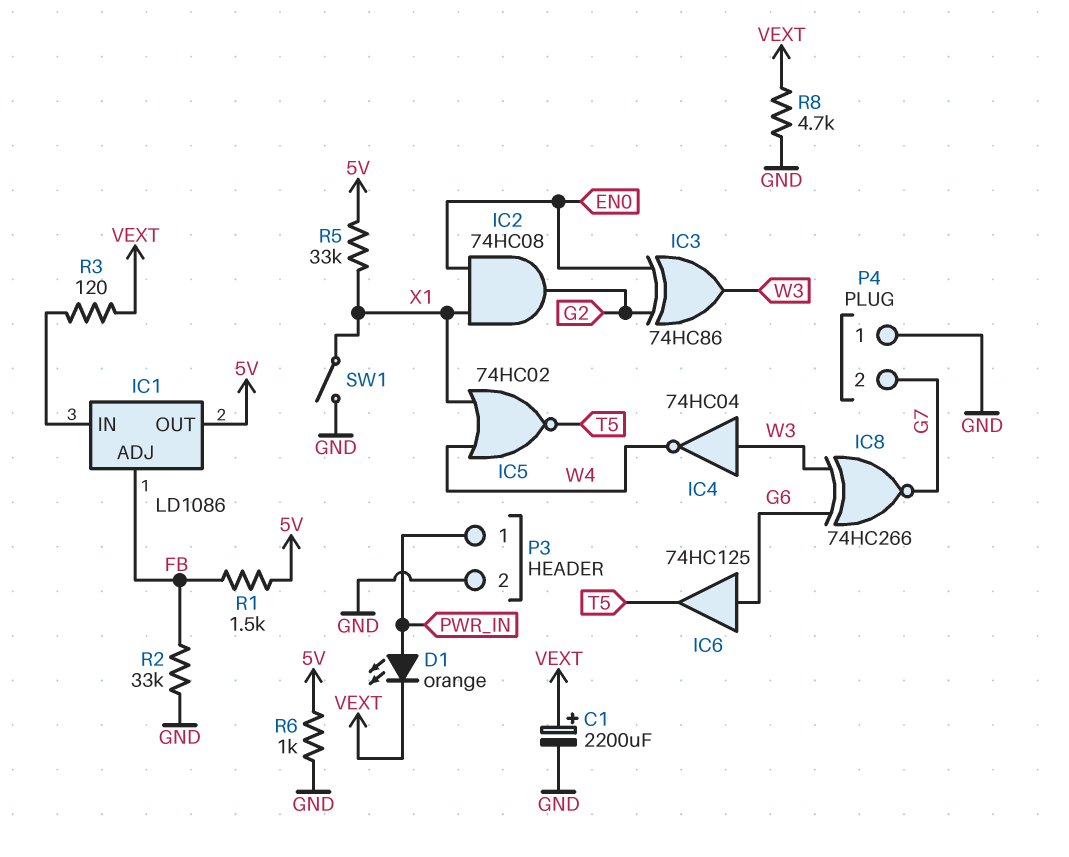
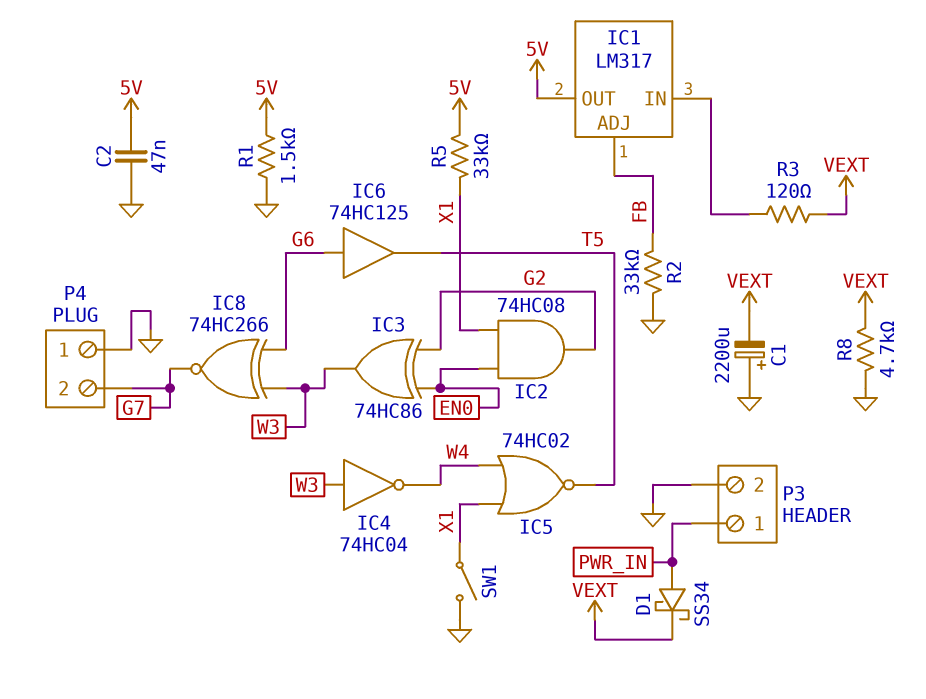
C1: 2200uF (plus VEXT, minus GND) -> 2200uF (plus GND, minus VEXT)
C2: none -> 47nF (5V, GND)
D1: LED orange (A PWR_IN, K VEXT) -> schottky SS34 (A PWR_IN, K VEXT)
IC1: LD1086 -> LM317
R1: 1.5k (5V, FB) -> 1.5k (5V, GND)
R6: 1k (5V, GND) -> none

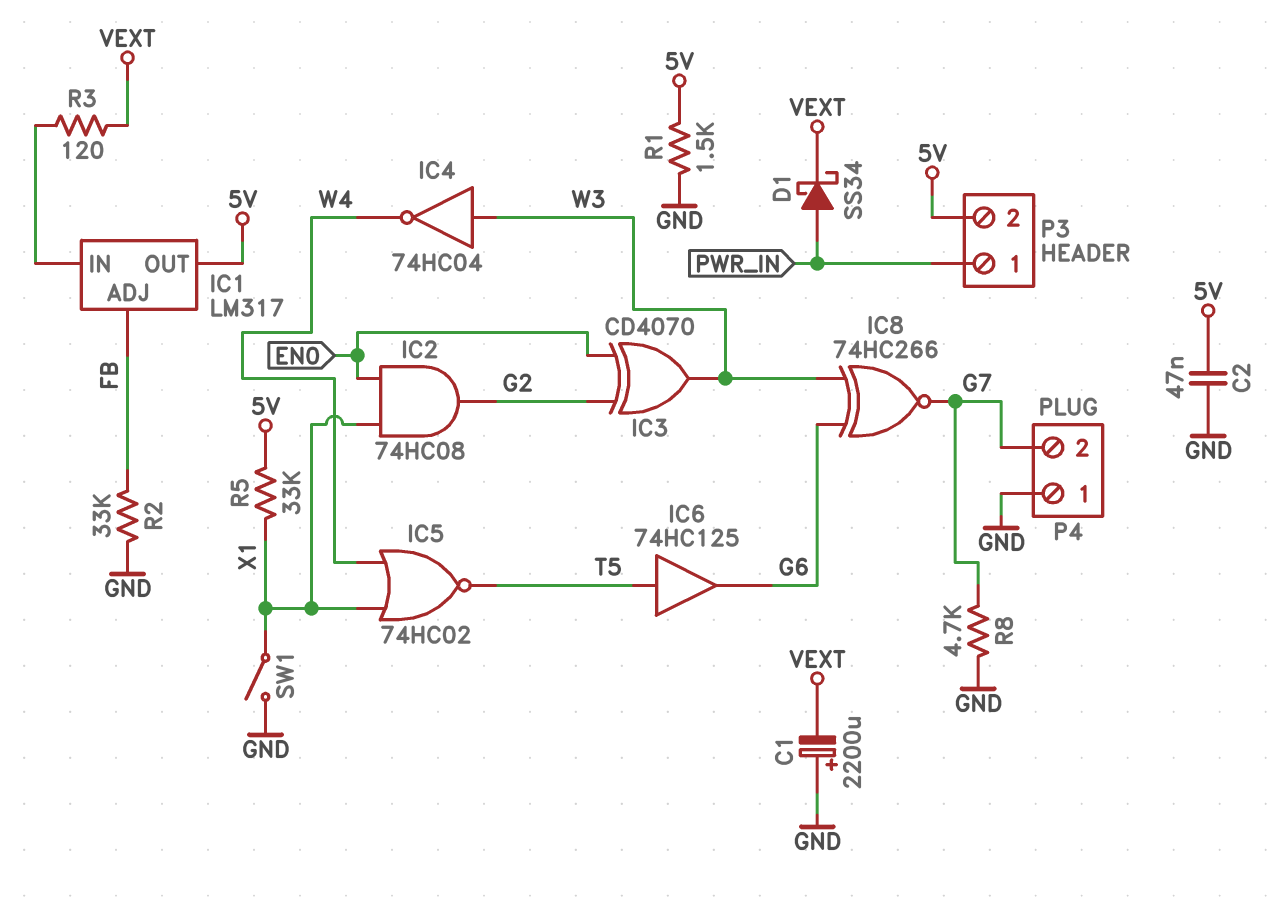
IC3: XOR 74HC86 (in EN0, in G2, out W3) -> XOR CD4070 (in EN0, in G2, out W3)
IC6: buffer 74HC125 (in G6, out T5) -> buffer 74HC125 (in T5, out G6)
P3 pin 2: GND -> 5V
R8: 4.7k (GND, VEXT) -> 4.7k (G7, GND)

